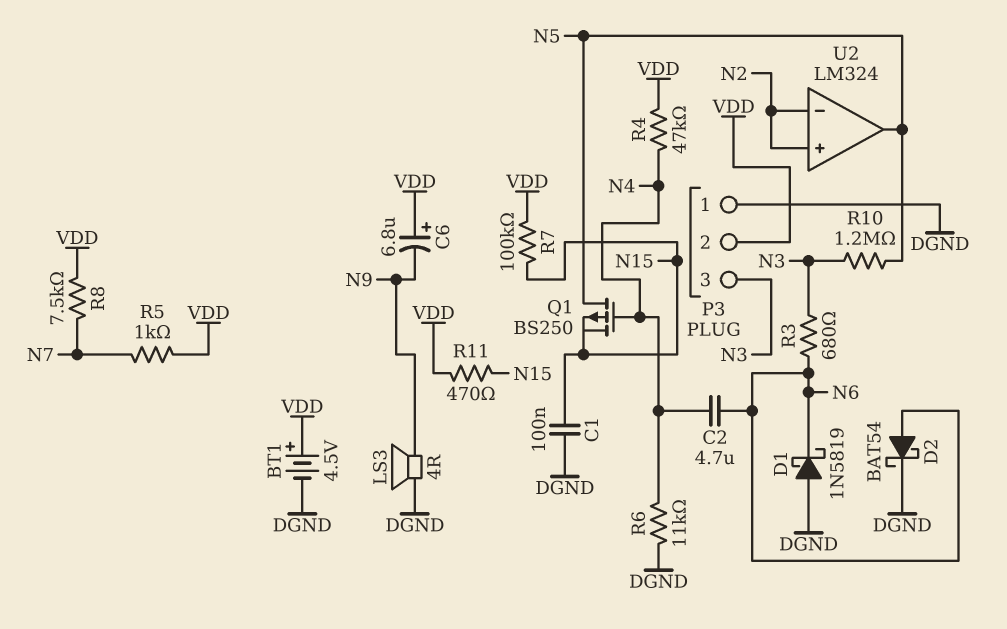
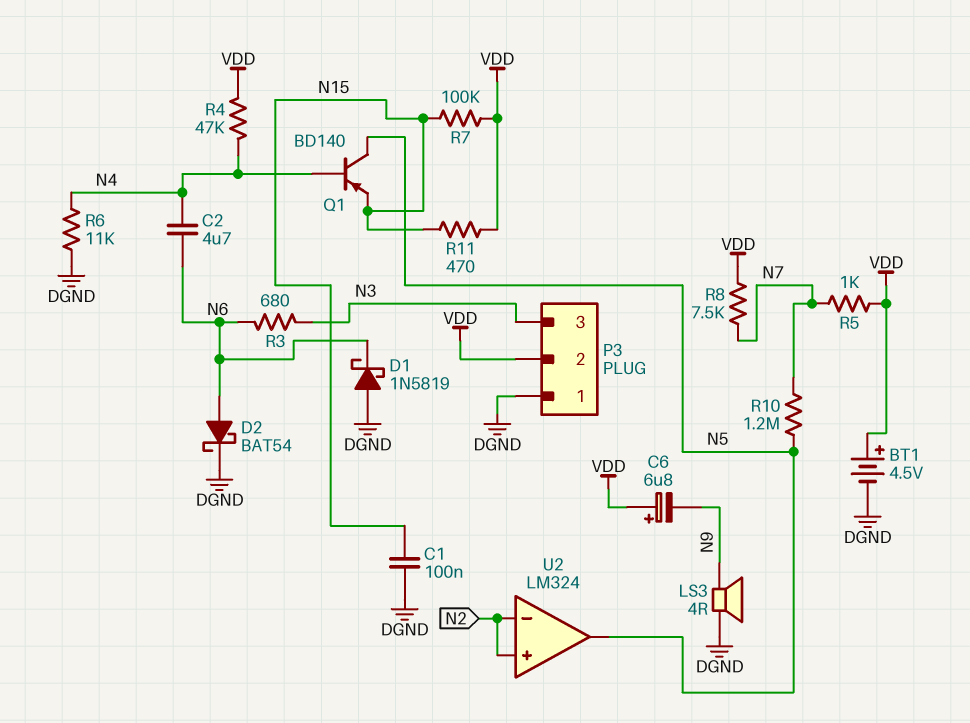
Q1: PMOS BS250 (G N4, D N5, S N15) -> PNP BD140 (B N4, C N5, E N15)
R10: 1.2M (N3, N5) -> 1.2M (N5, N7)

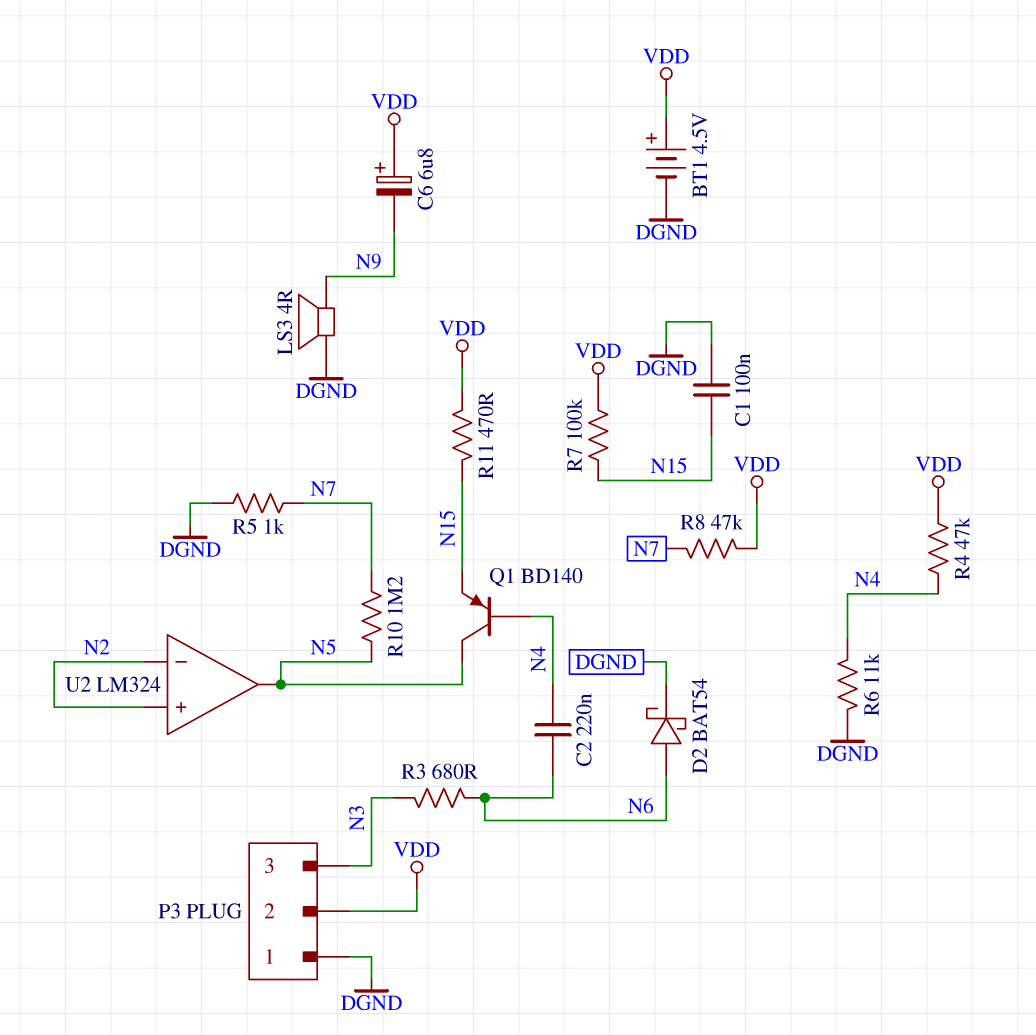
C2: 4.7uF (N4, N6) -> 220nF (N4, N6)
D1: schottky 1N5819 (A DGND, K N6) -> none
R5: 1k (N7, VDD) -> 1k (DGND, N7)
R8: 7.5k (N7, VDD) -> 47k (N7, VDD)

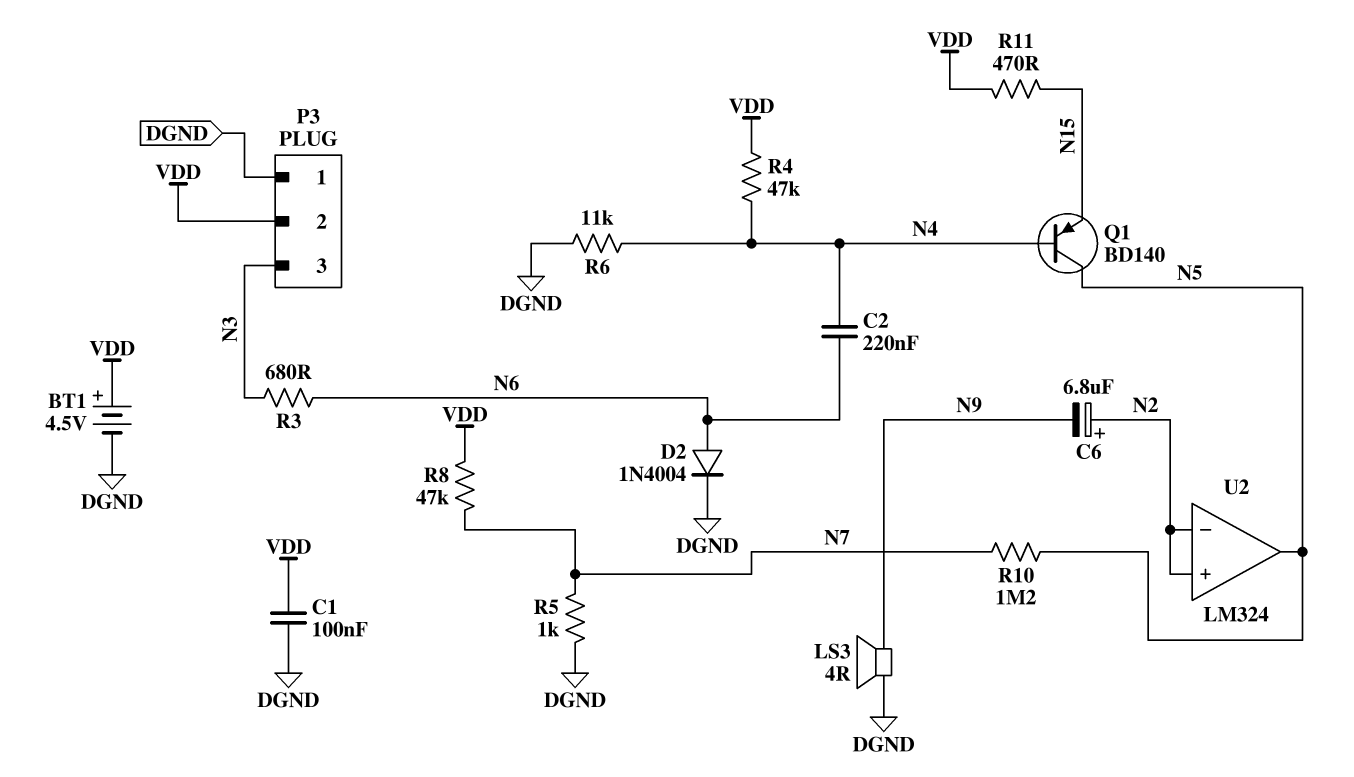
C1: 100nF (DGND, N15) -> 100nF (DGND, VDD)
C6: 6.8uF (plus VDD, minus N9) -> 6.8uF (plus N2, minus N9)
D2: schottky BAT54 (A N6, K DGND) -> diode 1N4004 (A N6, K DGND)
R7: 100k (N15, VDD) -> none

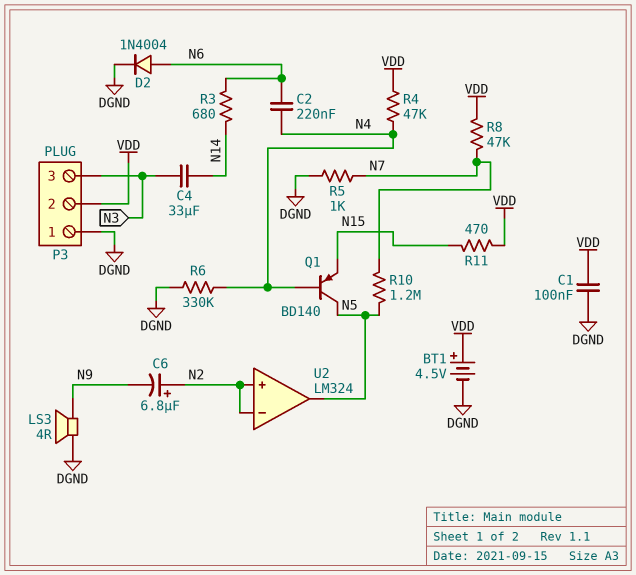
C4: none -> 33uF (N3, N14)
R3: 680 (N3, N6) -> 680 (N6, N14)
R6: 11k (DGND, N4) -> 330k (DGND, N4)

